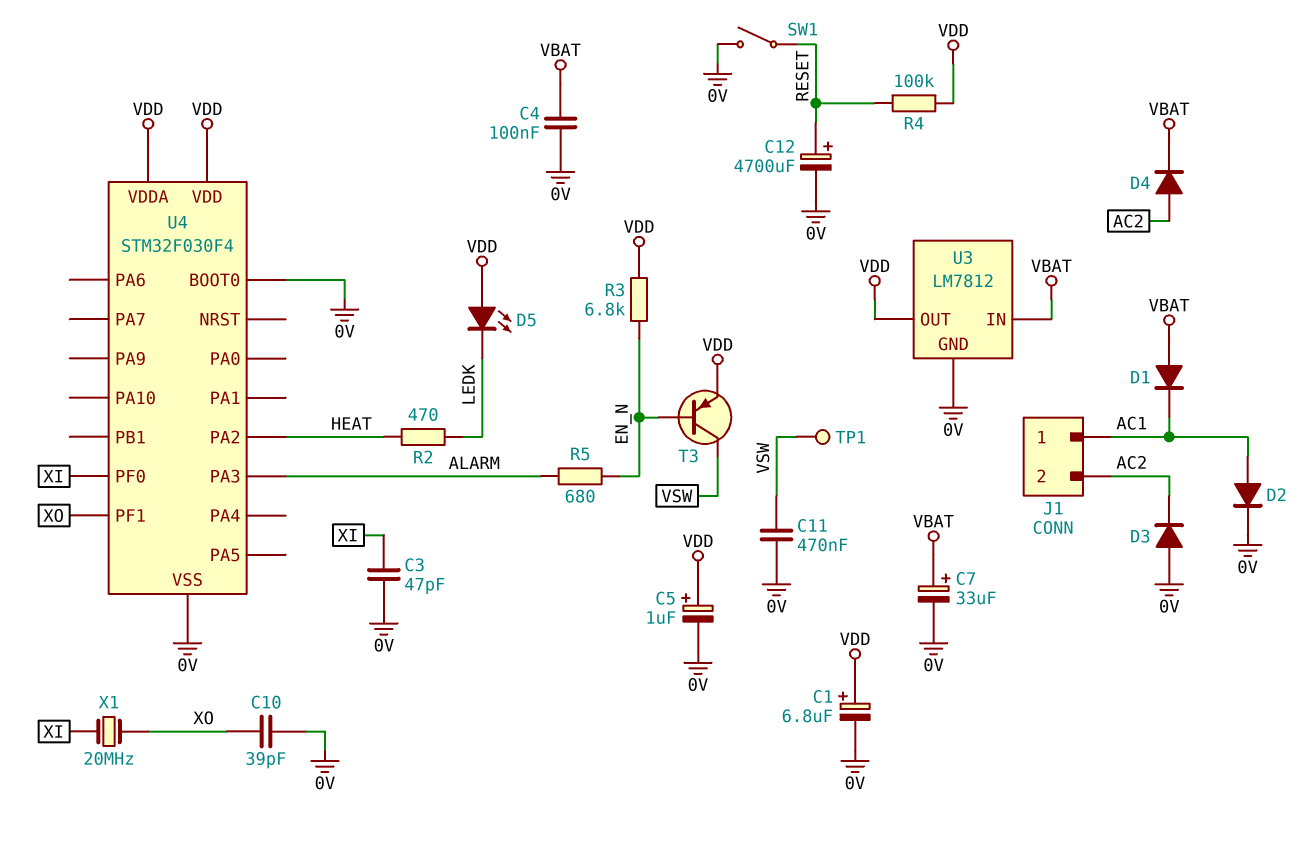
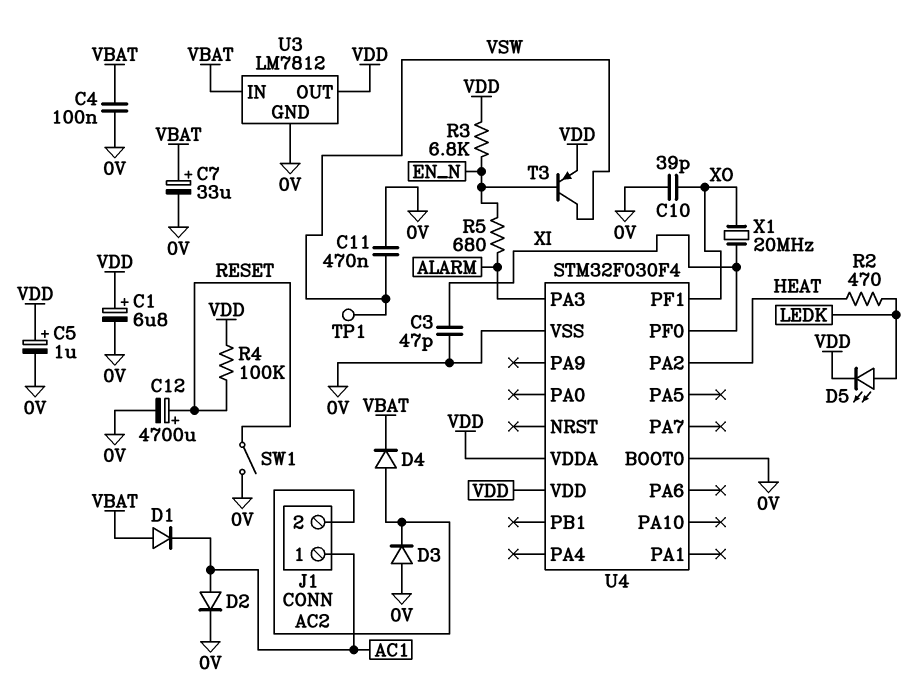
D5: LED (A VDD, K LEDK) -> LED (A LEDK, K VDD)

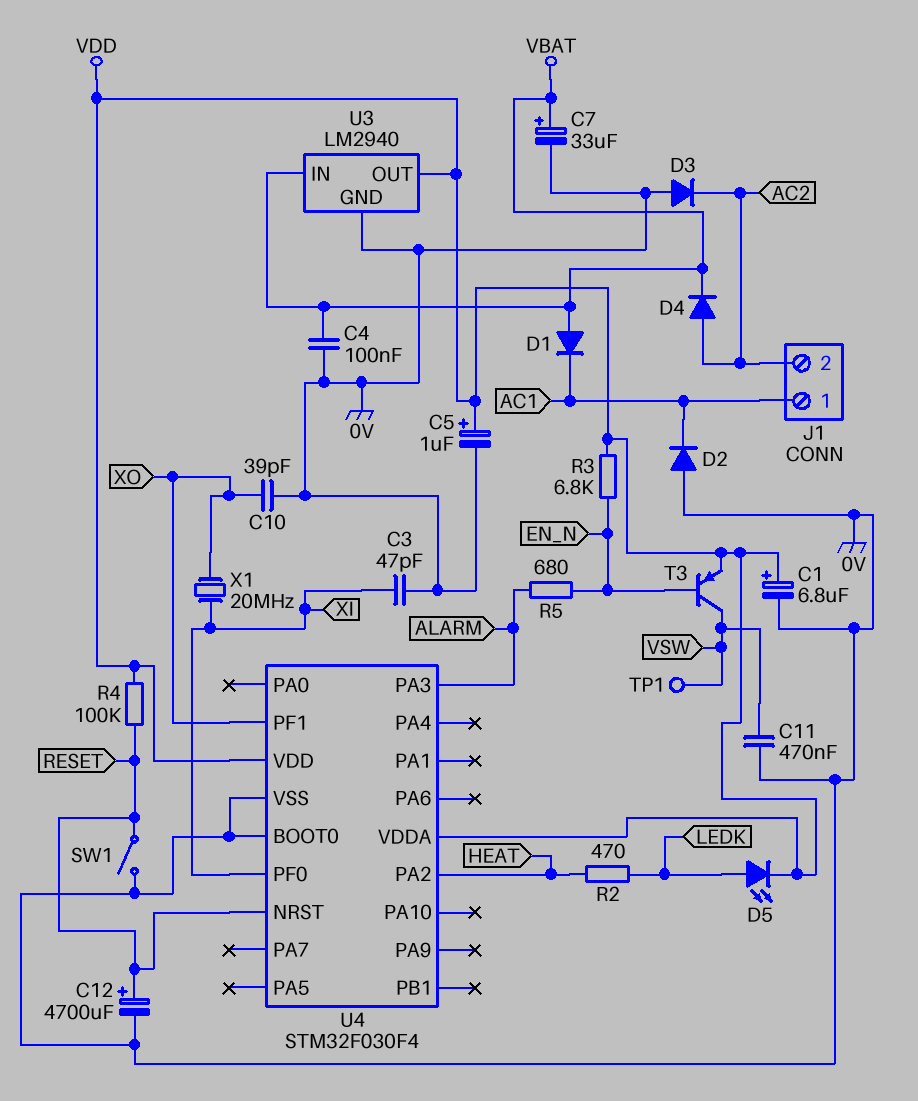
D2: diode (A AC1, K 0V) -> diode (A 0V, K AC1)
U3: LM7812 -> LM2940
U4 pin NRST: none -> RESET

